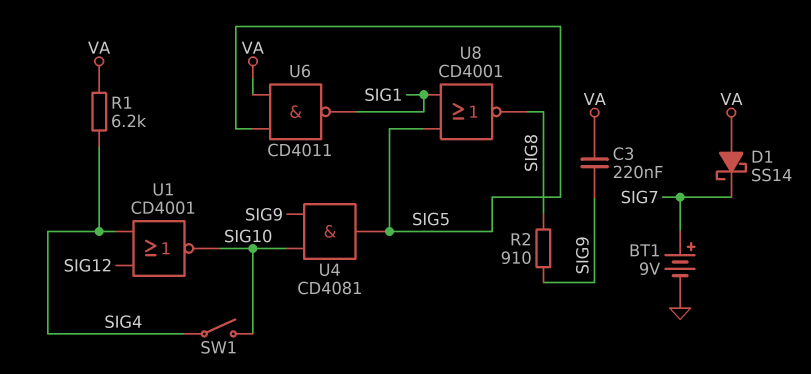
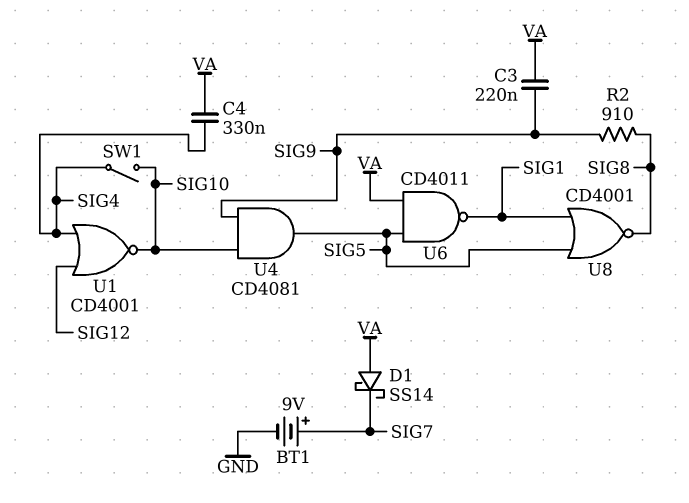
C4: none -> 330nF (SIG4, VA)
R1: 6.2k (SIG4, VA) -> none

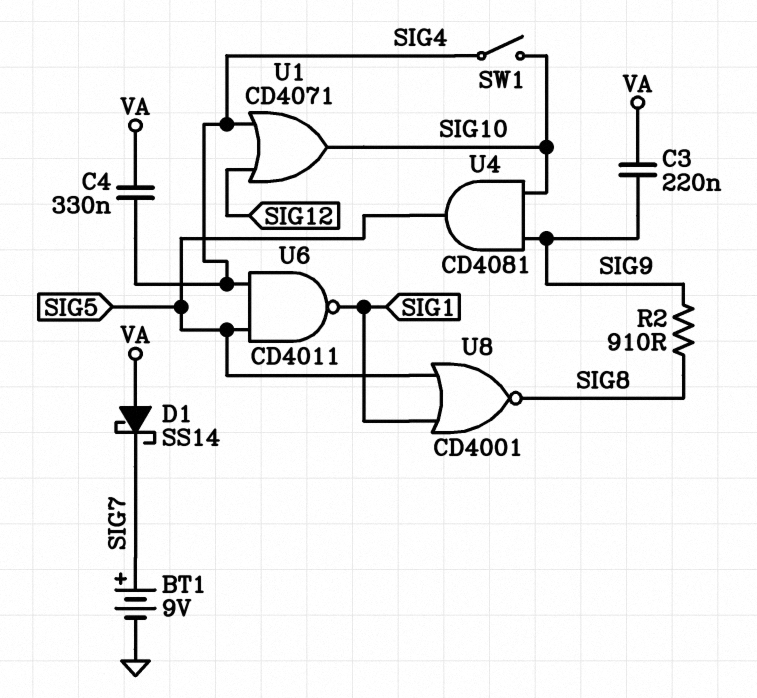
U1: NOR CD4001 (in SIG4, in SIG12, out SIG10) -> OR CD4071 (in SIG4, in SIG12, out SIG10)
U6: NAND CD4011 (in SIG5, in VA, out SIG1) -> NAND CD4011 (in SIG4, in SIG5, out SIG1)

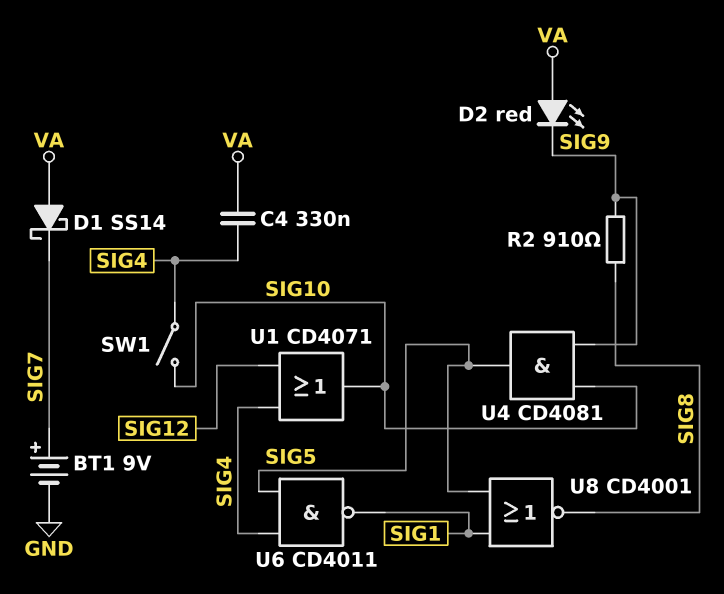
C3: 220nF (SIG9, VA) -> none
D2: none -> LED red (A VA, K SIG9)

